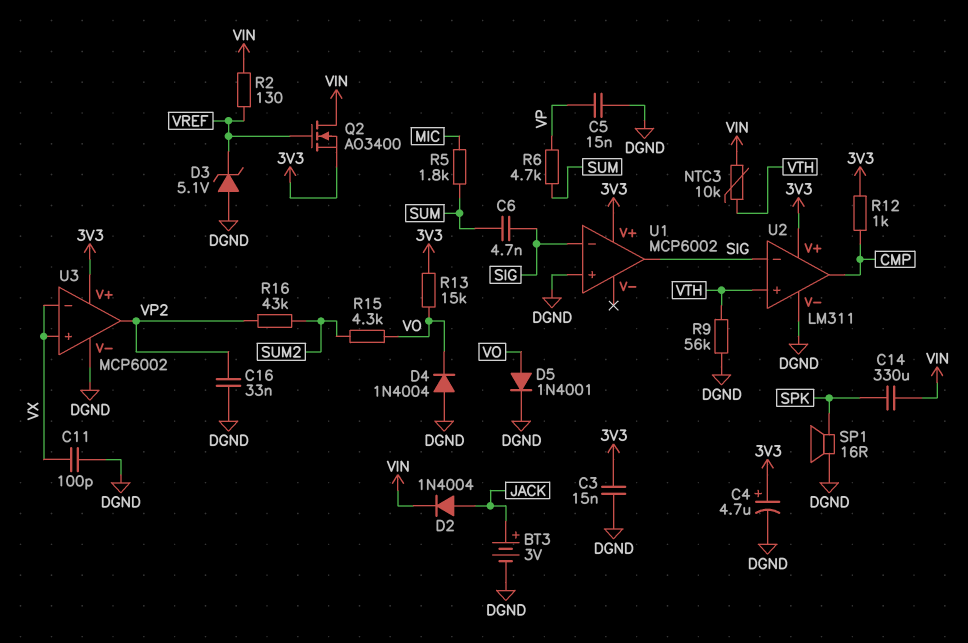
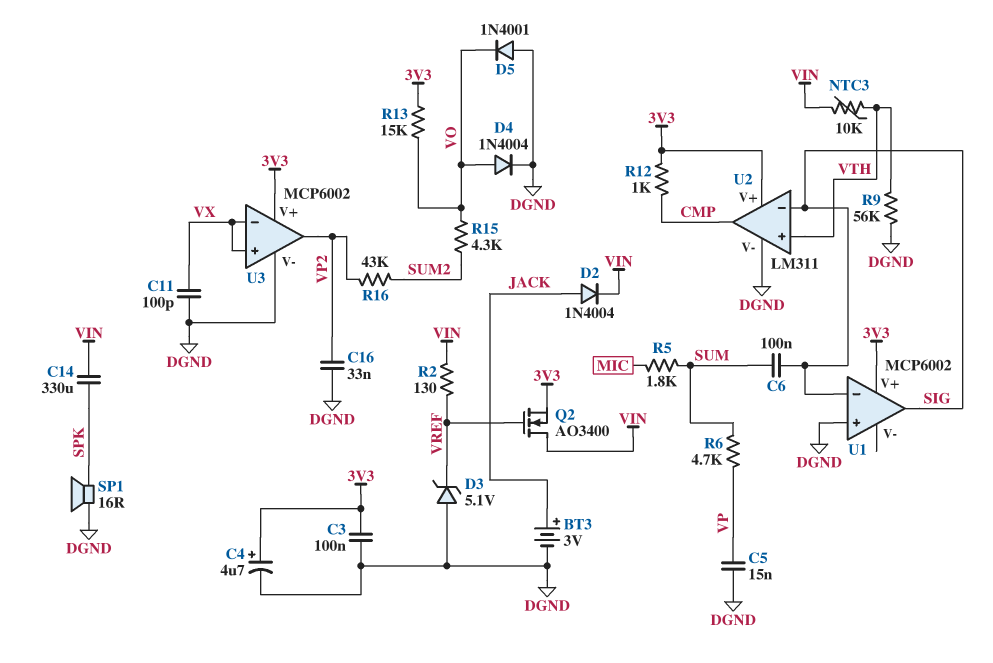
C3: 15nF (3V3, DGND) -> 100nF (3V3, DGND)
C6: 4.7nF (SIG, SUM) -> 100nF (SIG, SUM)
D4: diode 1N4004 (A DGND, K VO) -> diode 1N4004 (A VO, K DGND)
D5: diode 1N4001 (A VO, K DGND) -> diode 1N4001 (A DGND, K VO)

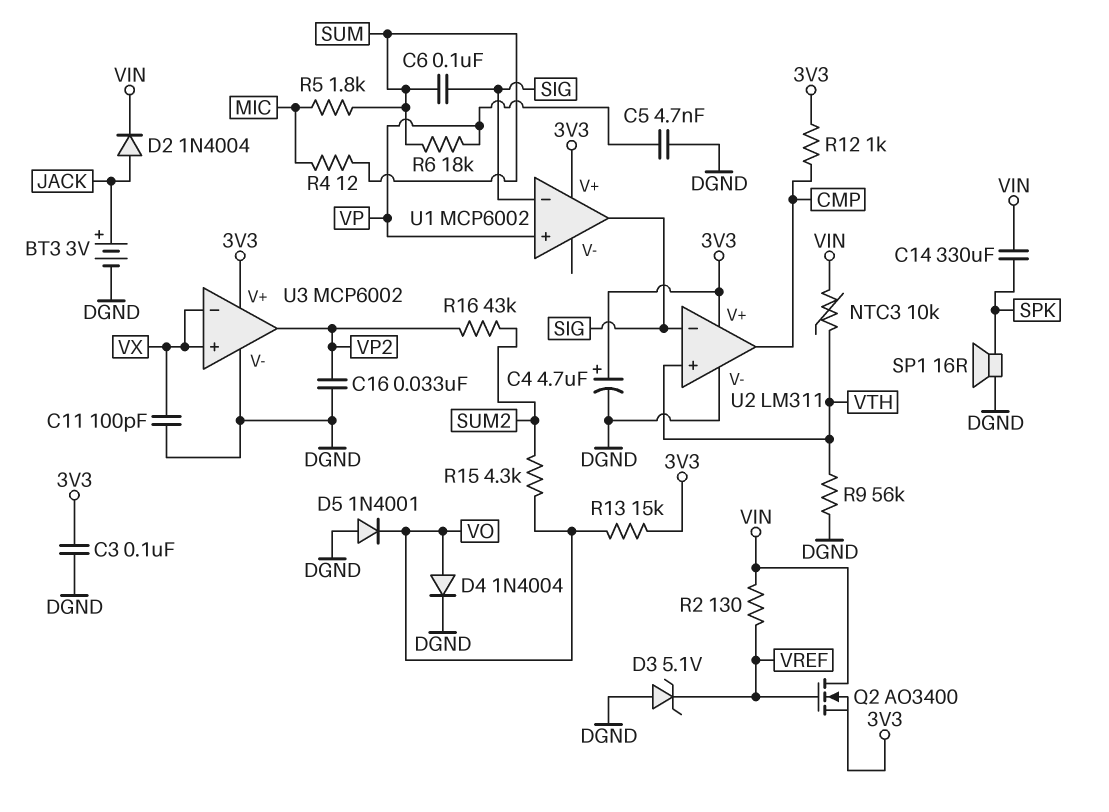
C5: 15nF (DGND, VP) -> 4.7nF (DGND, VP)
R4: none -> 12 (MIC, SUM)
R6: 4.7k (SUM, VP) -> 18k (SUM, VP)
U1 pin in+: DGND -> VP

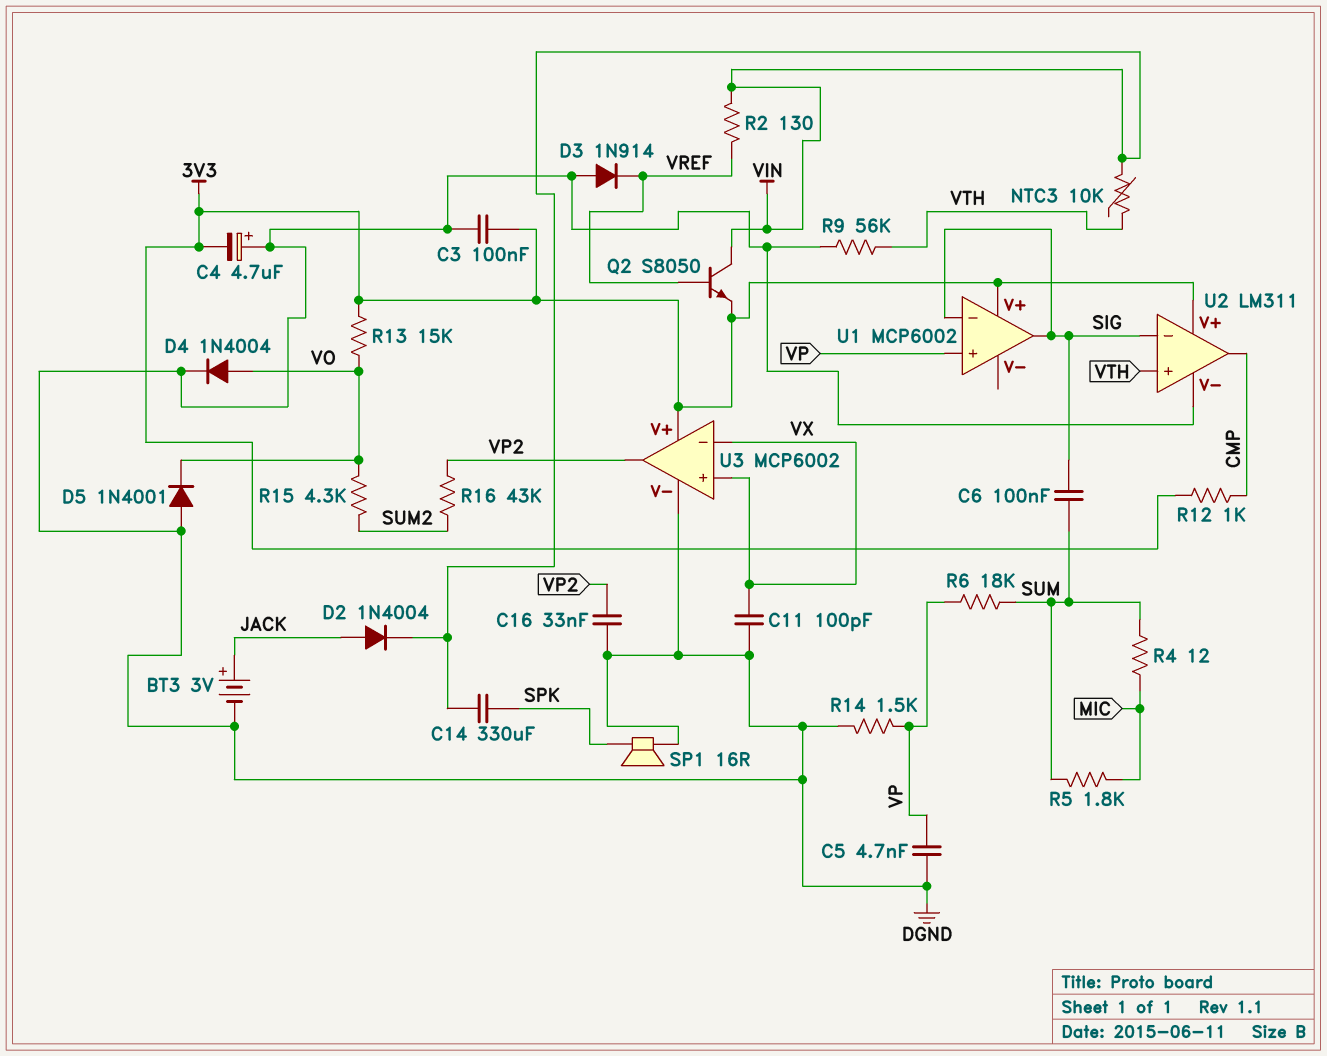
C4: 4.7uF (plus 3V3, minus DGND) -> 4.7uF (plus DGND, minus 3V3)
D3: zener 5.1V (A DGND, K VREF) -> diode 1N914 (A DGND, K VREF)
Q2: NMOS AO3400 (G VREF, D VIN, S 3V3) -> NPN S8050 (B VREF, C VIN, E 3V3)
R14: none -> 1.5k (DGND, VP)

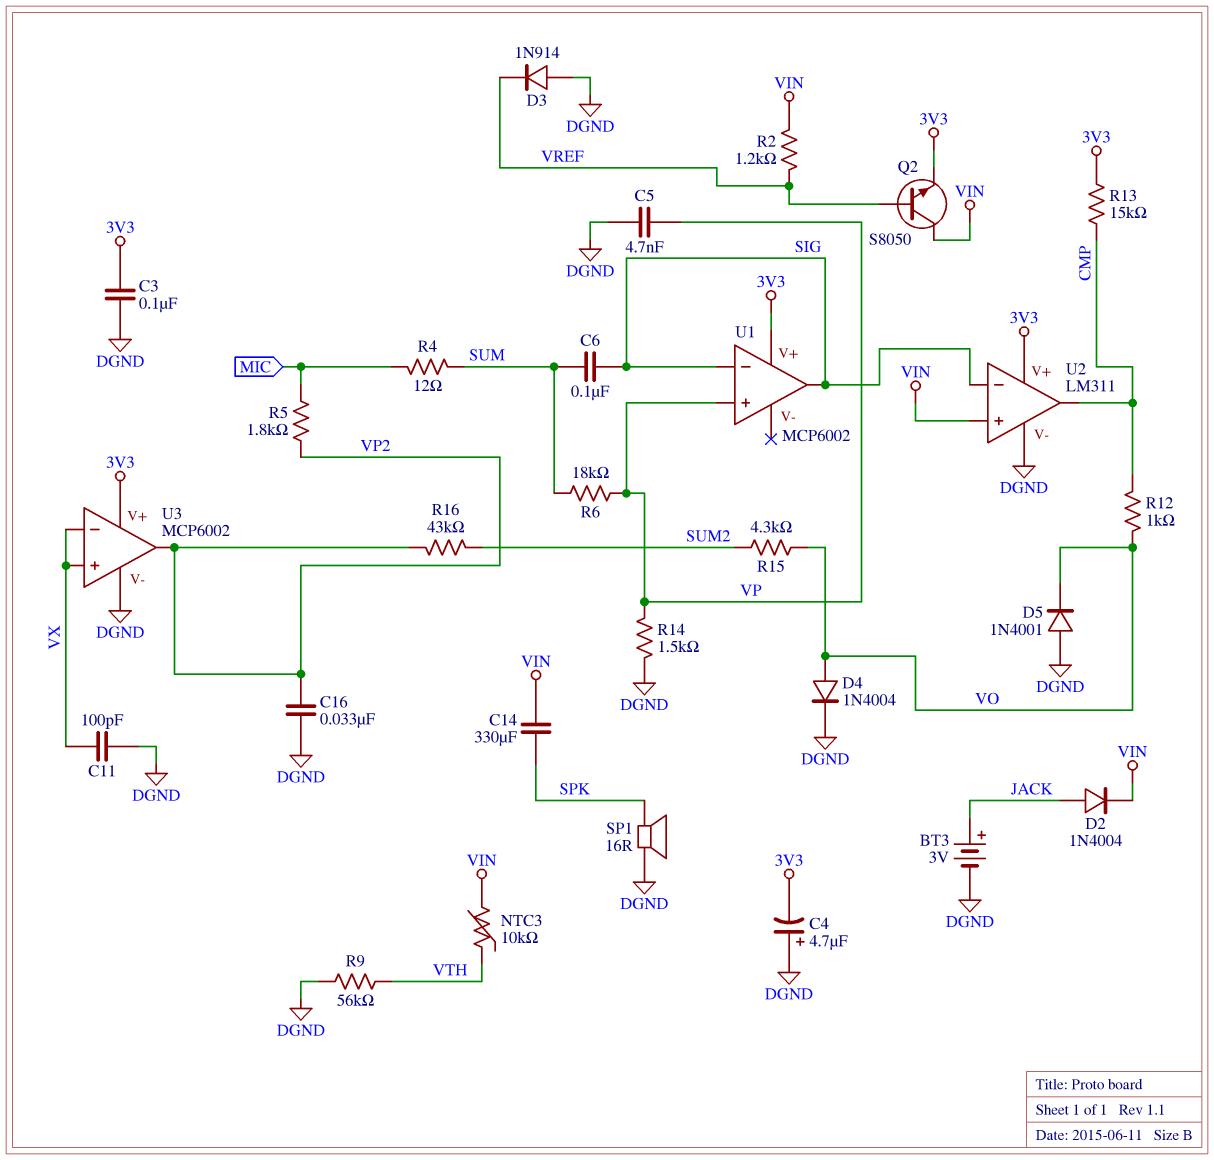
R2: 130 (VIN, VREF) -> 1.2k (VIN, VREF)
R5: 1.8k (MIC, SUM) -> 1.8k (MIC, VP2)
R12: 1k (3V3, CMP) -> 1k (CMP, VO)
R13: 15k (3V3, VO) -> 15k (3V3, CMP)
U2 pin in+: VTH -> VIN

